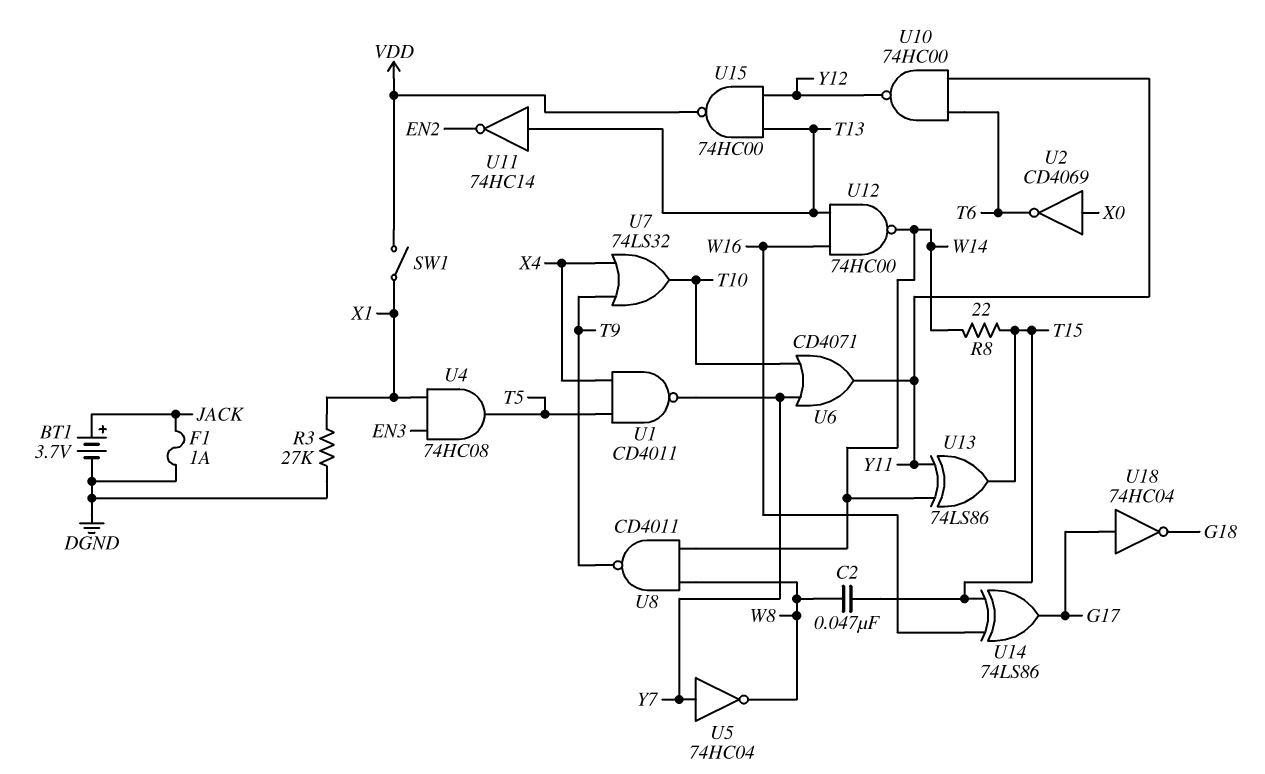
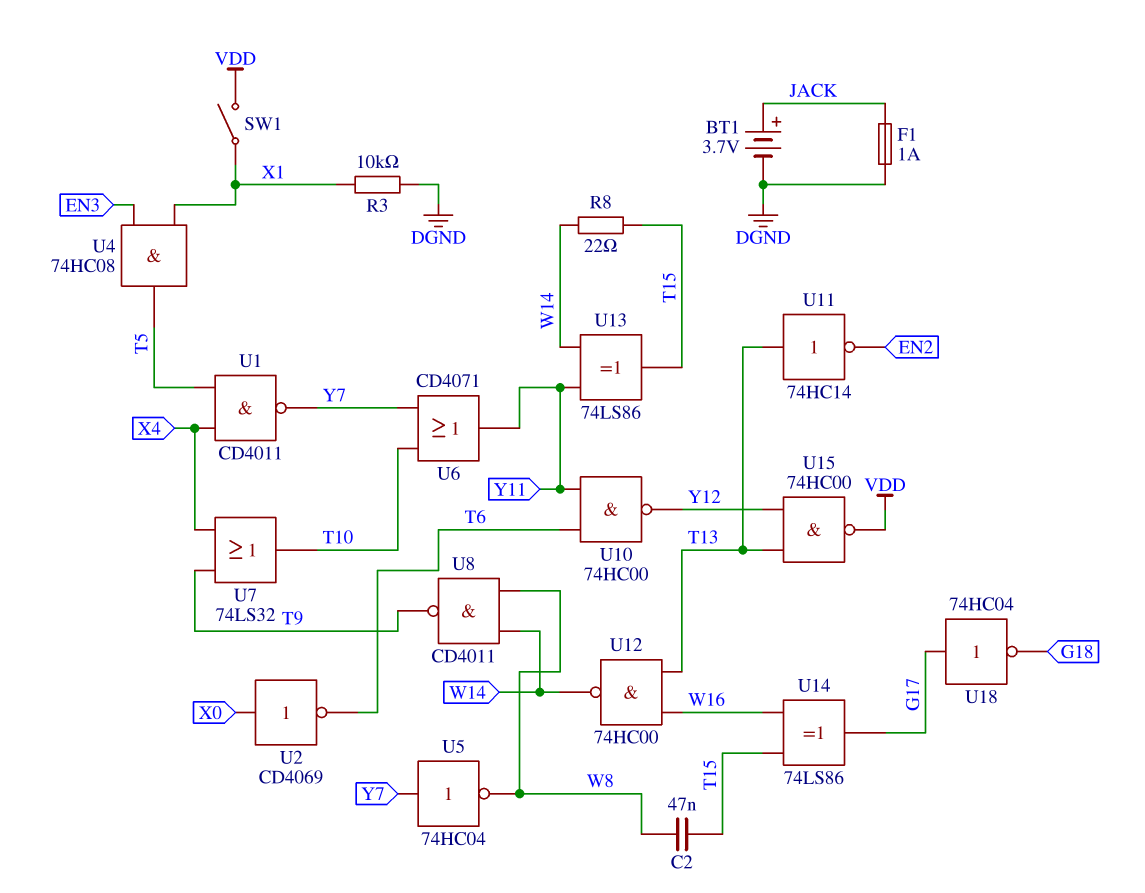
R3: 27k (DGND, X1) -> 10k (DGND, X1)

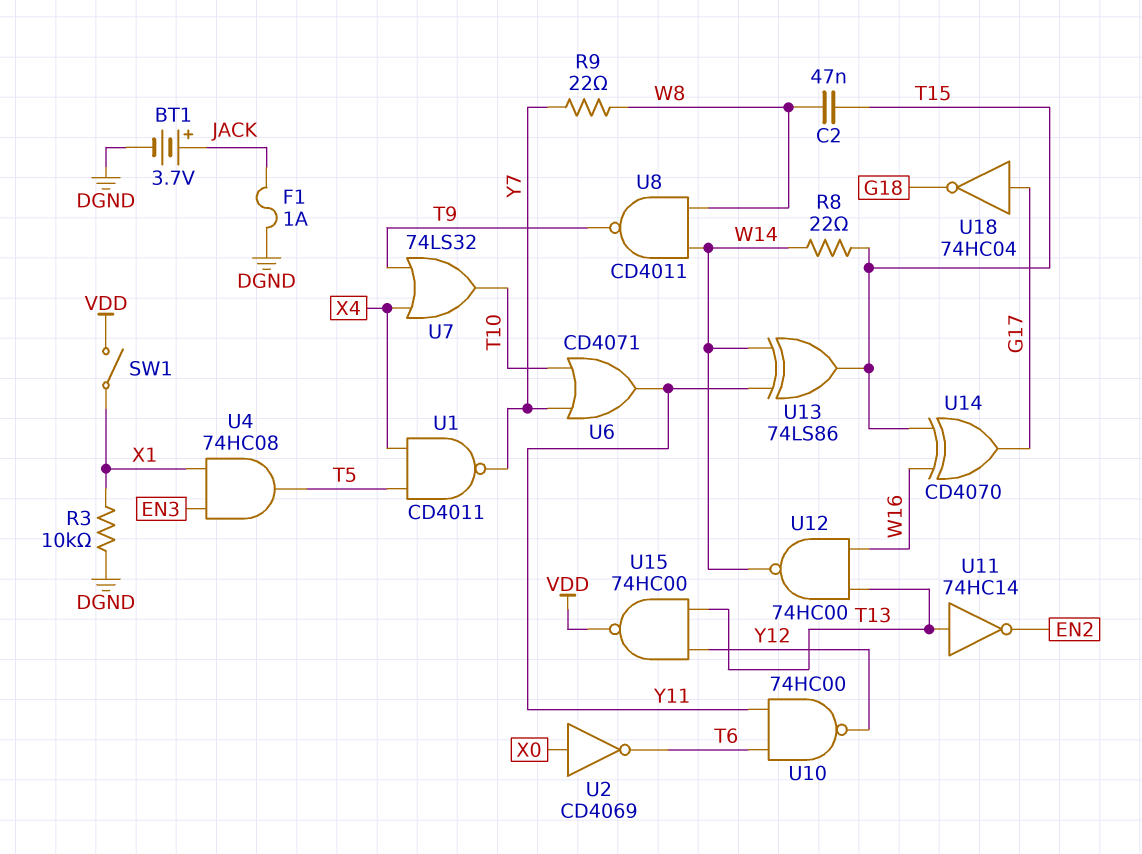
R9: none -> 22 (W8, Y7)
U5: NOT 74HC04 (in Y7, out W8) -> none
U14: XOR 74LS86 (in T15, in W16, out G17) -> XOR CD4070 (in T15, in W16, out G17)

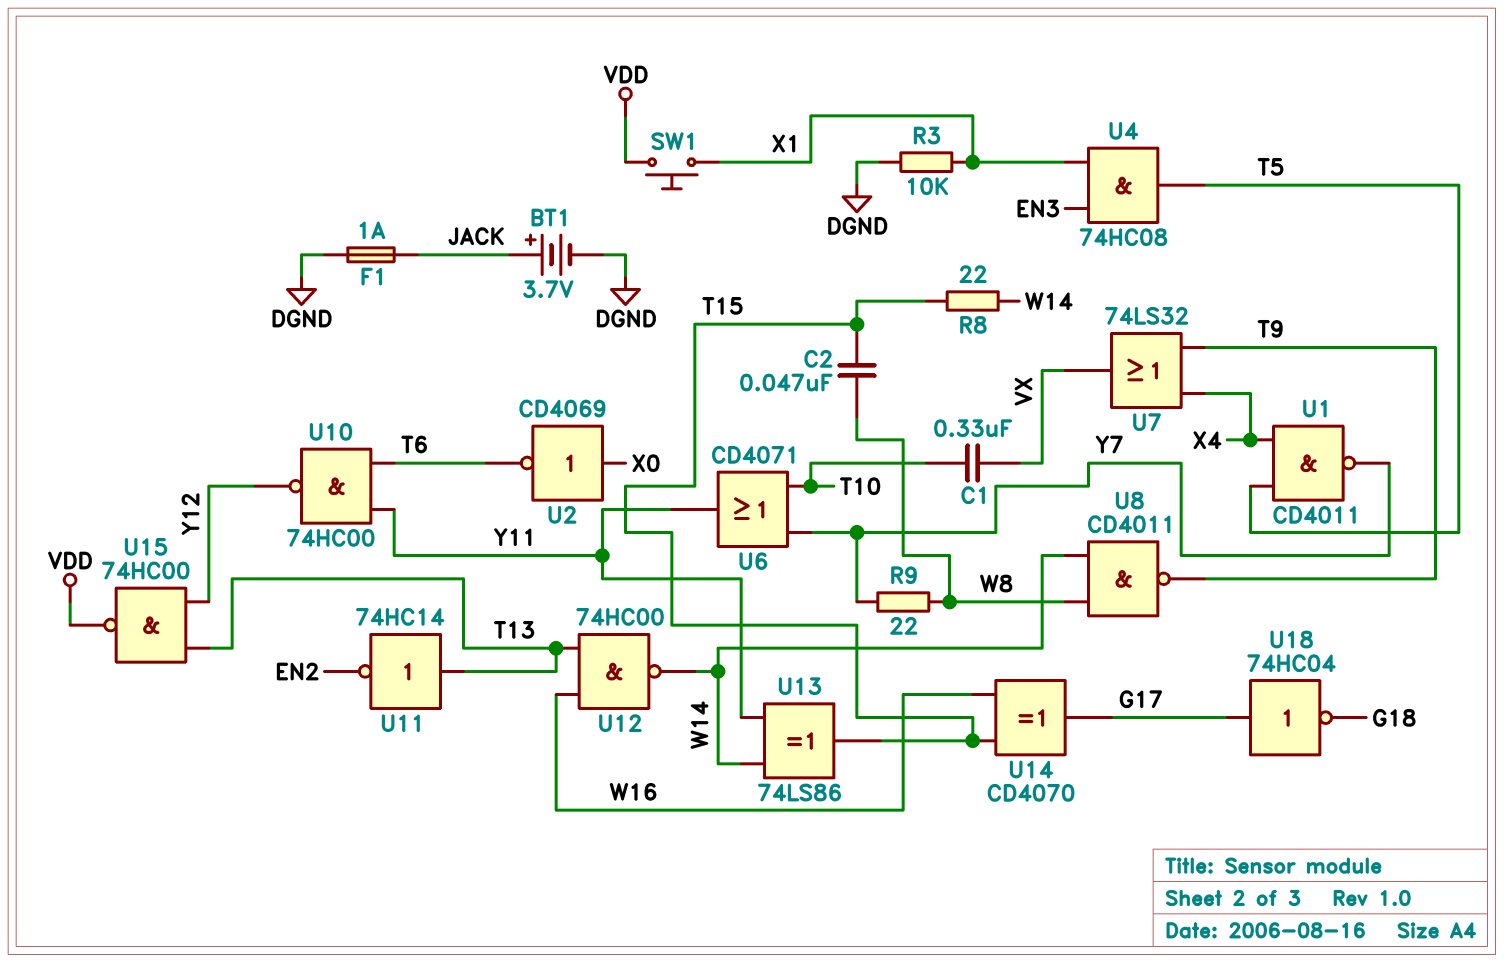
C1: none -> 330nF (T10, VX)
SW1: switch (VDD, X1) -> button (VDD, X1)
U7: OR 74LS32 (in T9, in X4, out T10) -> OR 74LS32 (in T9, in X4, out VX)

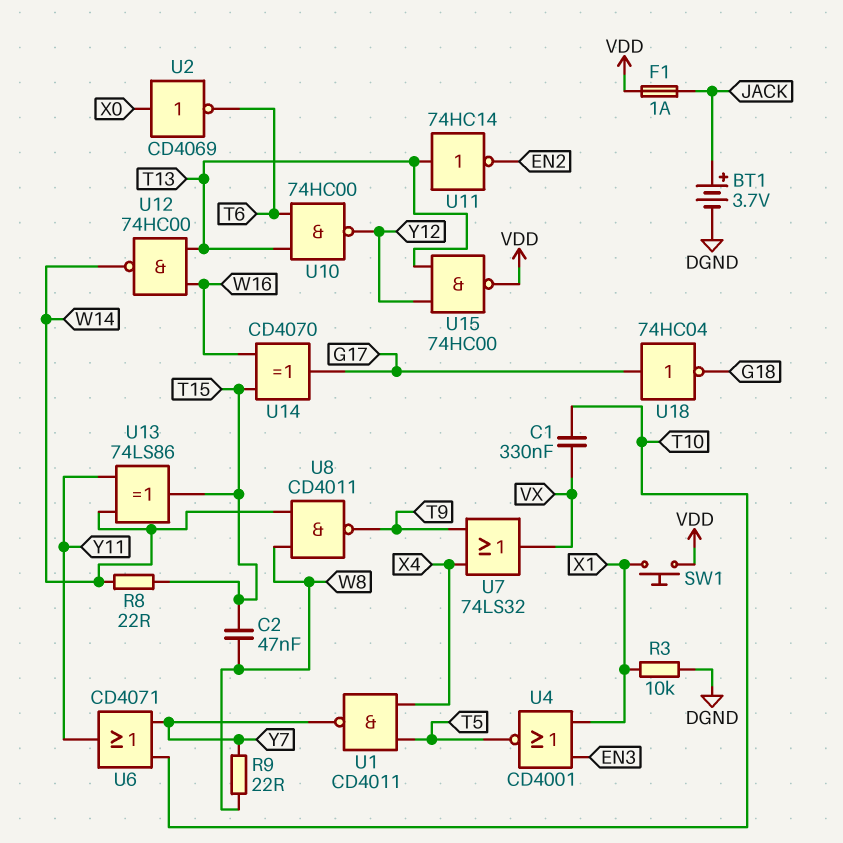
F1: 1A (DGND, JACK) -> 1A (JACK, VDD)
U4: AND 74HC08 (in EN3, in X1, out T5) -> NOR CD4001 (in EN3, in X1, out T5)
U10: NAND 74HC00 (in T6, in Y11, out Y12) -> NAND 74HC00 (in T6, in T13, out Y12)

